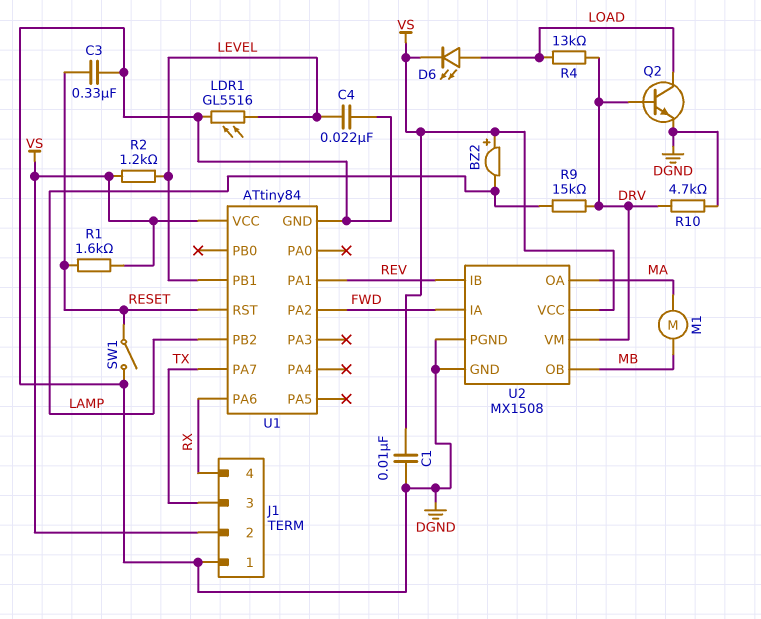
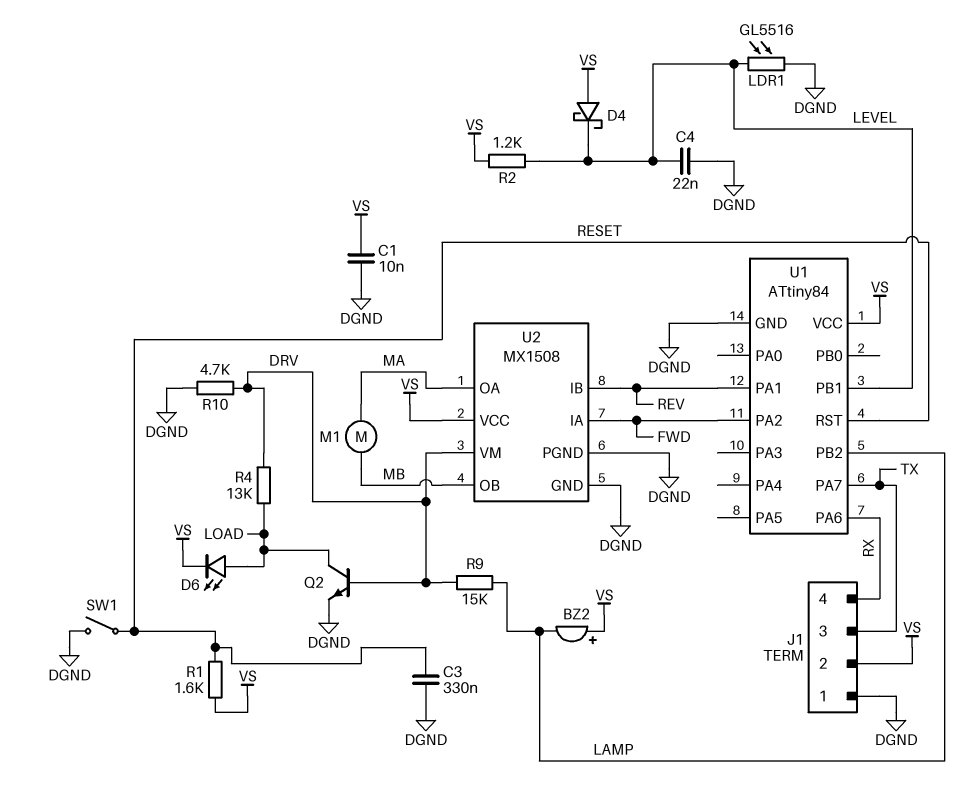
D4: none -> schottky (A VS, K LEVEL)

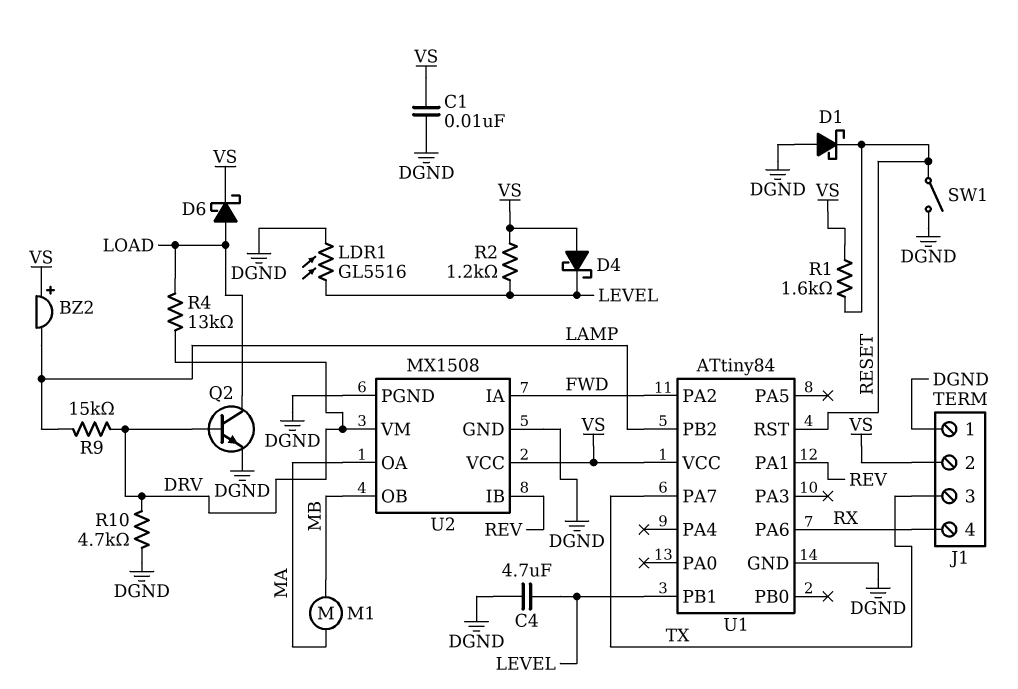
C3: 330nF (DGND, RESET) -> none
C4: 22nF (DGND, LEVEL) -> 4.7uF (DGND, LEVEL)
D1: none -> schottky (A DGND, K RESET)
D6: LED (A LOAD, K VS) -> schottky (A LOAD, K VS)

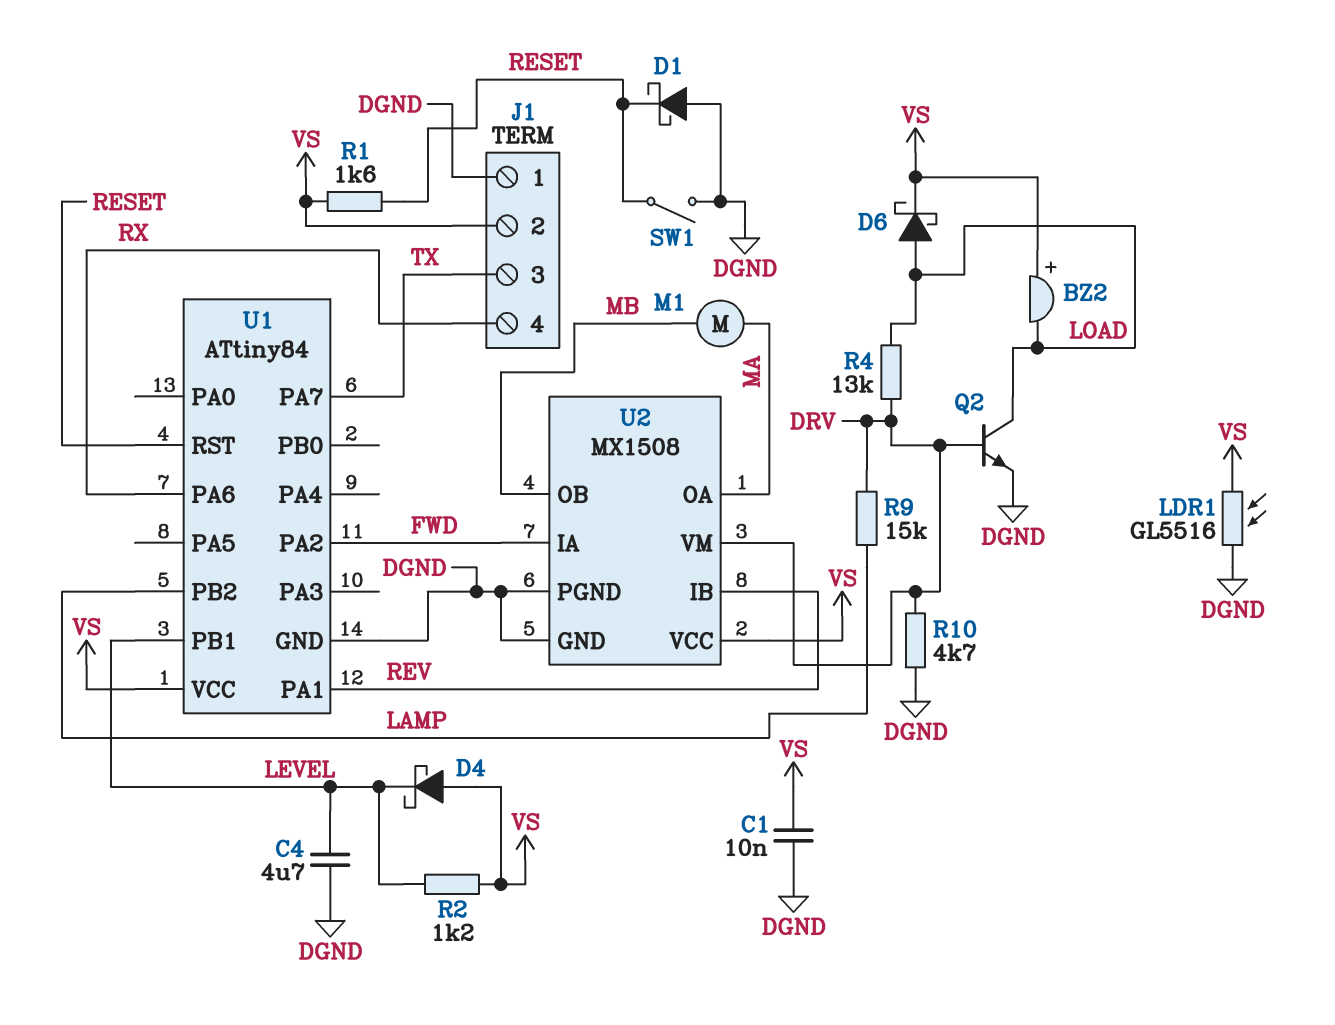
BZ2: buzzer (plus VS, minus LAMP) -> buzzer (plus VS, minus LOAD)
LDR1: GL5516 (DGND, LEVEL) -> GL5516 (DGND, VS)

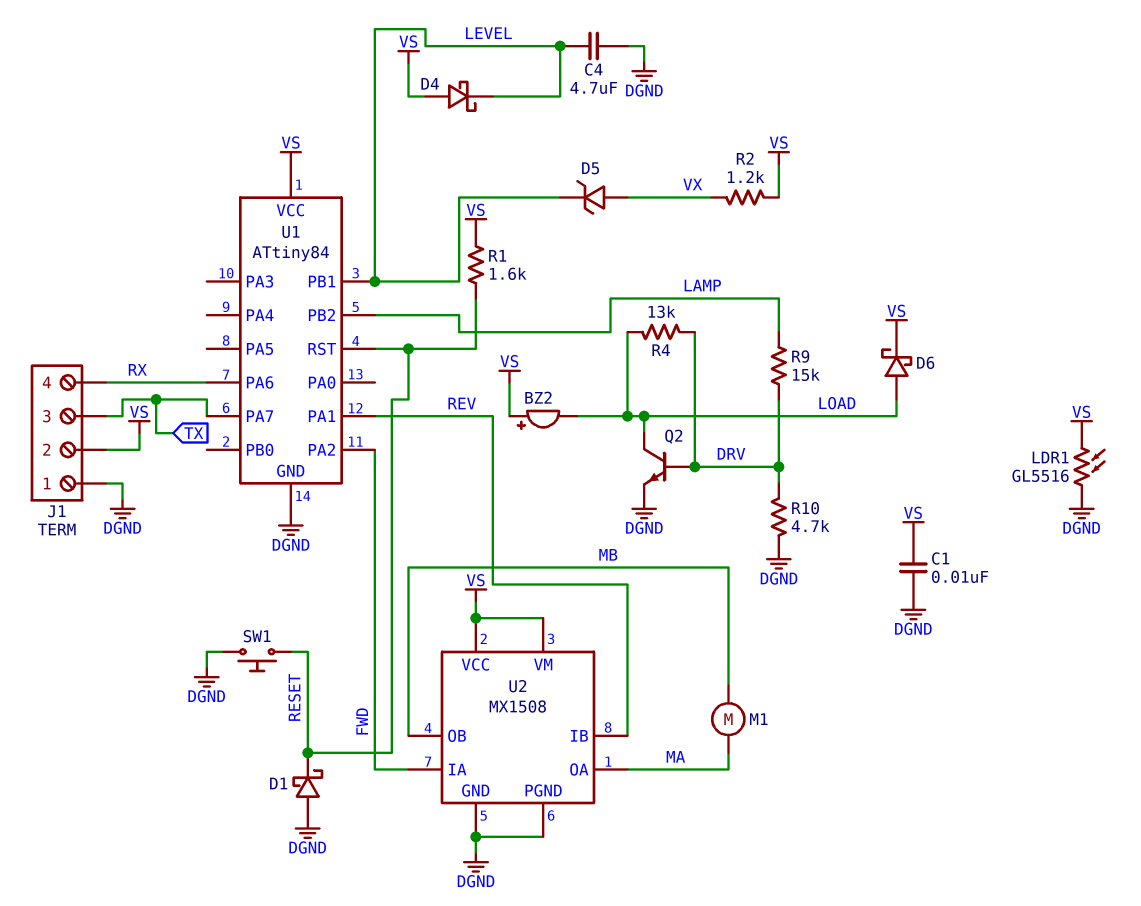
D5: none -> zener (A VX, K LEVEL)
R2: 1.2k (LEVEL, VS) -> 1.2k (VS, VX)
SW1: switch (DGND, RESET) -> button (DGND, RESET)
U2 pin VM: DRV -> VS

